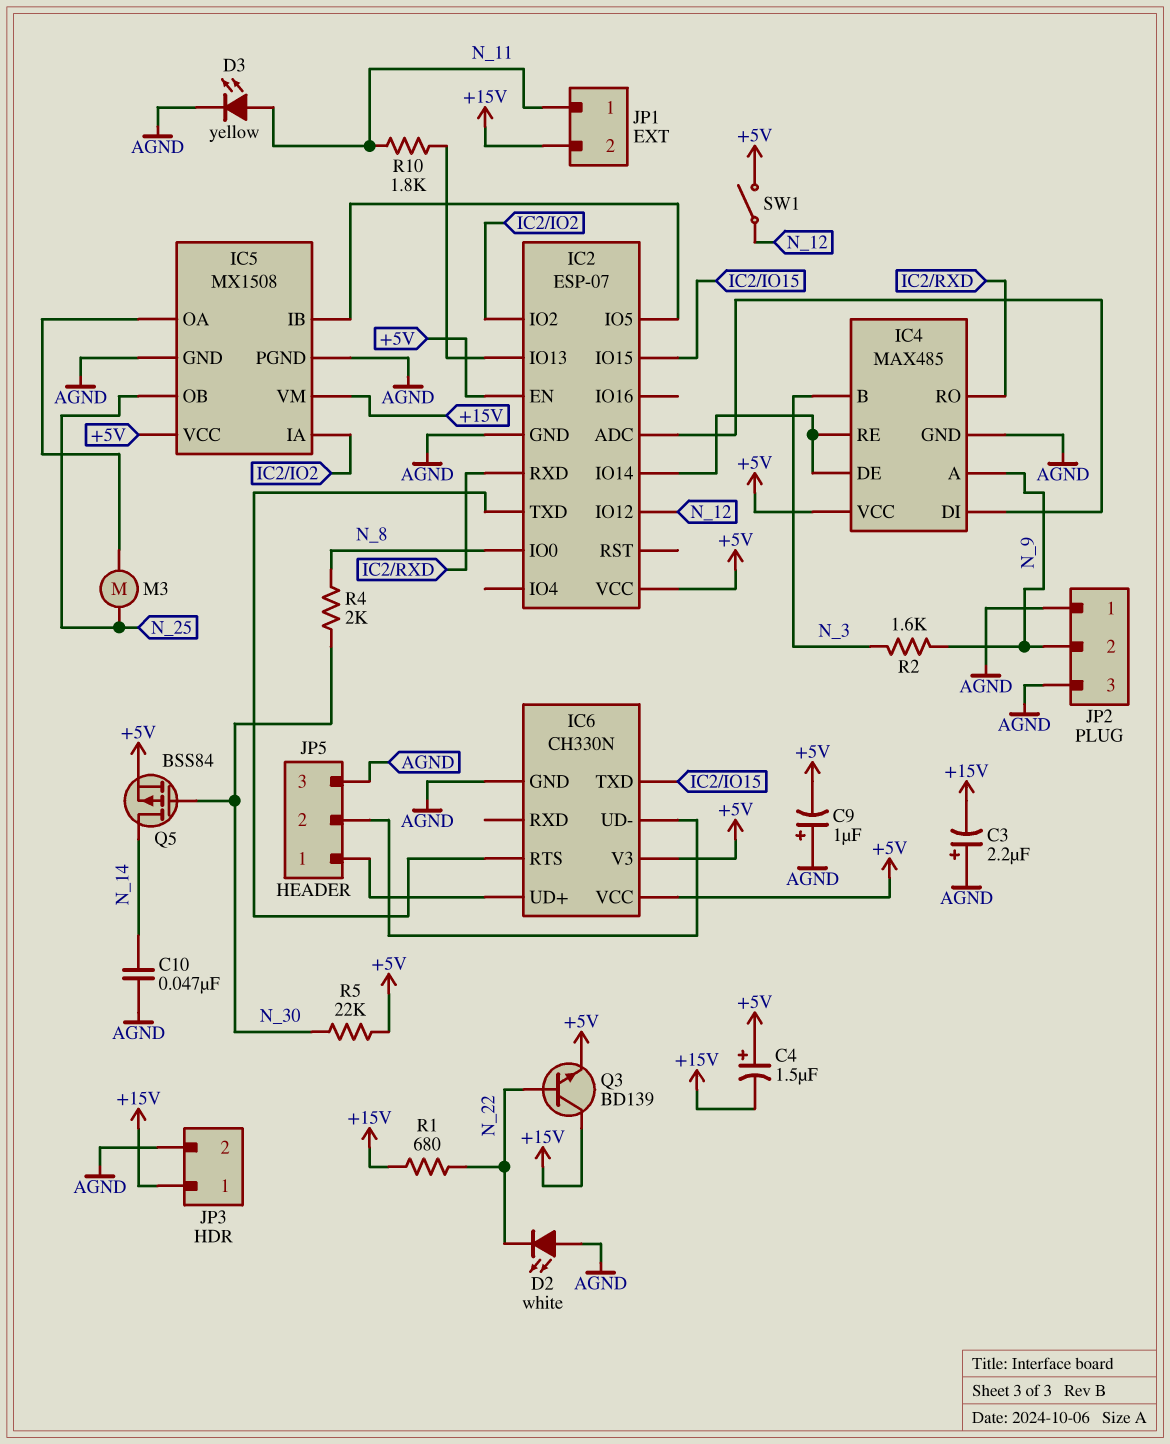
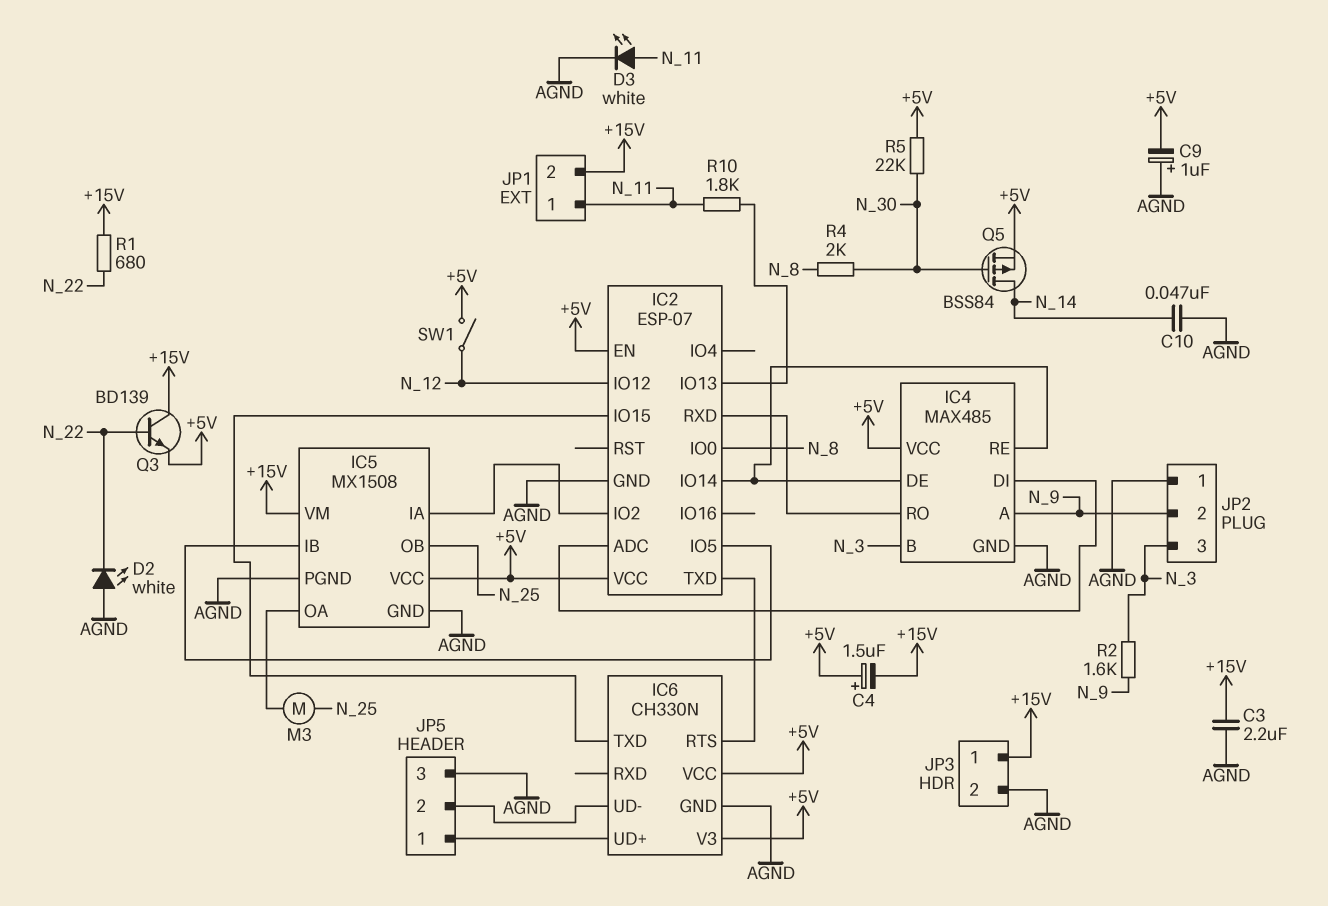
C3: 2.2uF (plus AGND, minus +15V) -> 2.2uF (+15V, AGND)
D3: LED yellow (A N_11, K AGND) -> LED white (A N_11, K AGND)
JP2 pin 3: AGND -> N_3

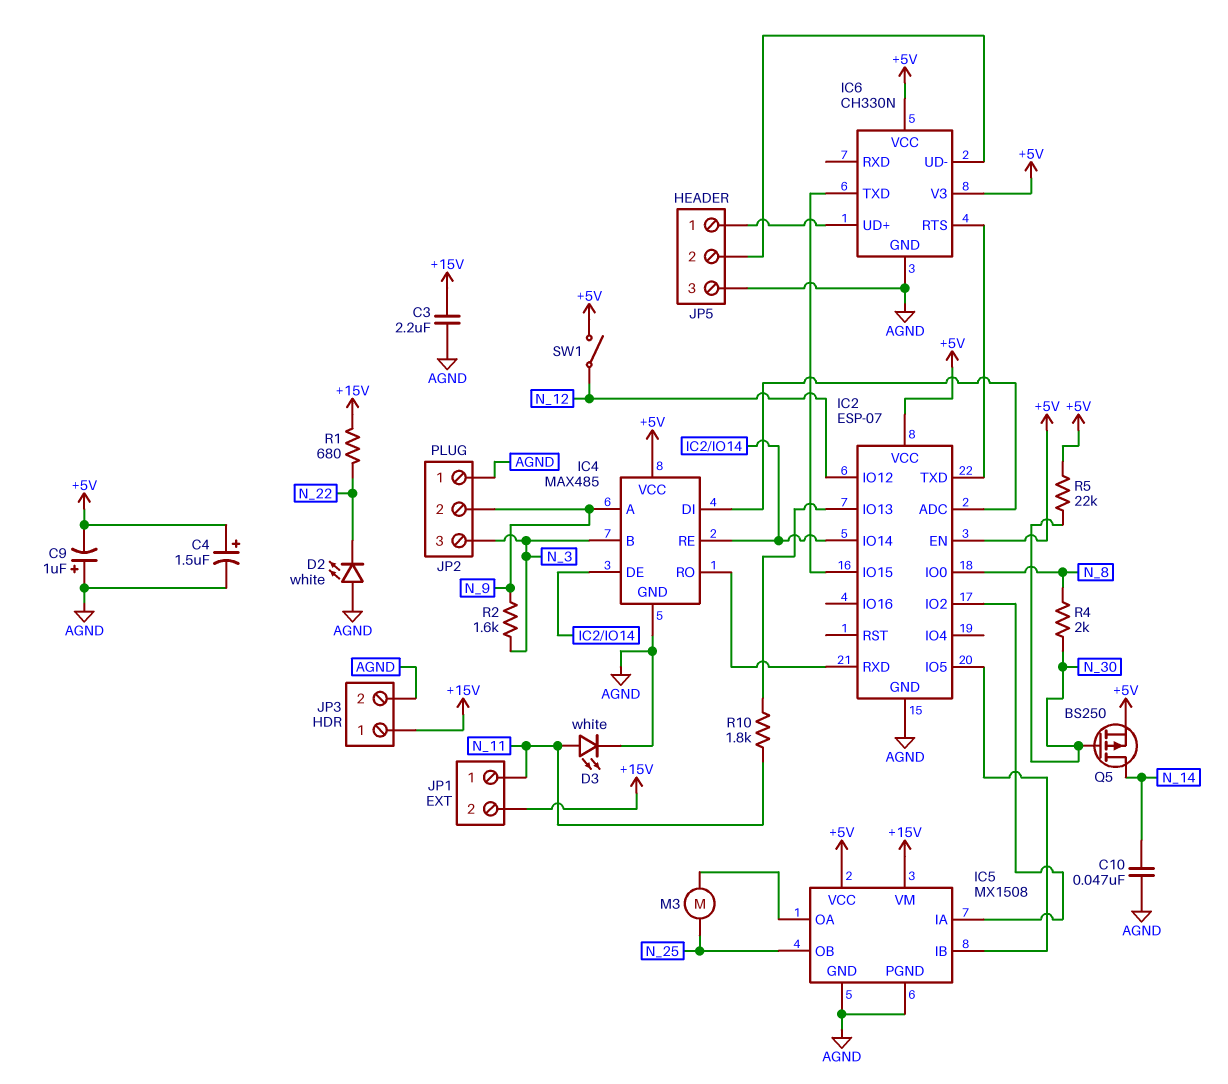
C4: 1.5uF (plus +5V, minus +15V) -> 1.5uF (plus +5V, minus AGND)
Q3: NPN BD139 (B N_22, C +15V, E +5V) -> none
Q5: PMOS BSS84 (G N_30, D N_14, S +5V) -> PMOS BS250 (G N_30, D N_14, S +5V)

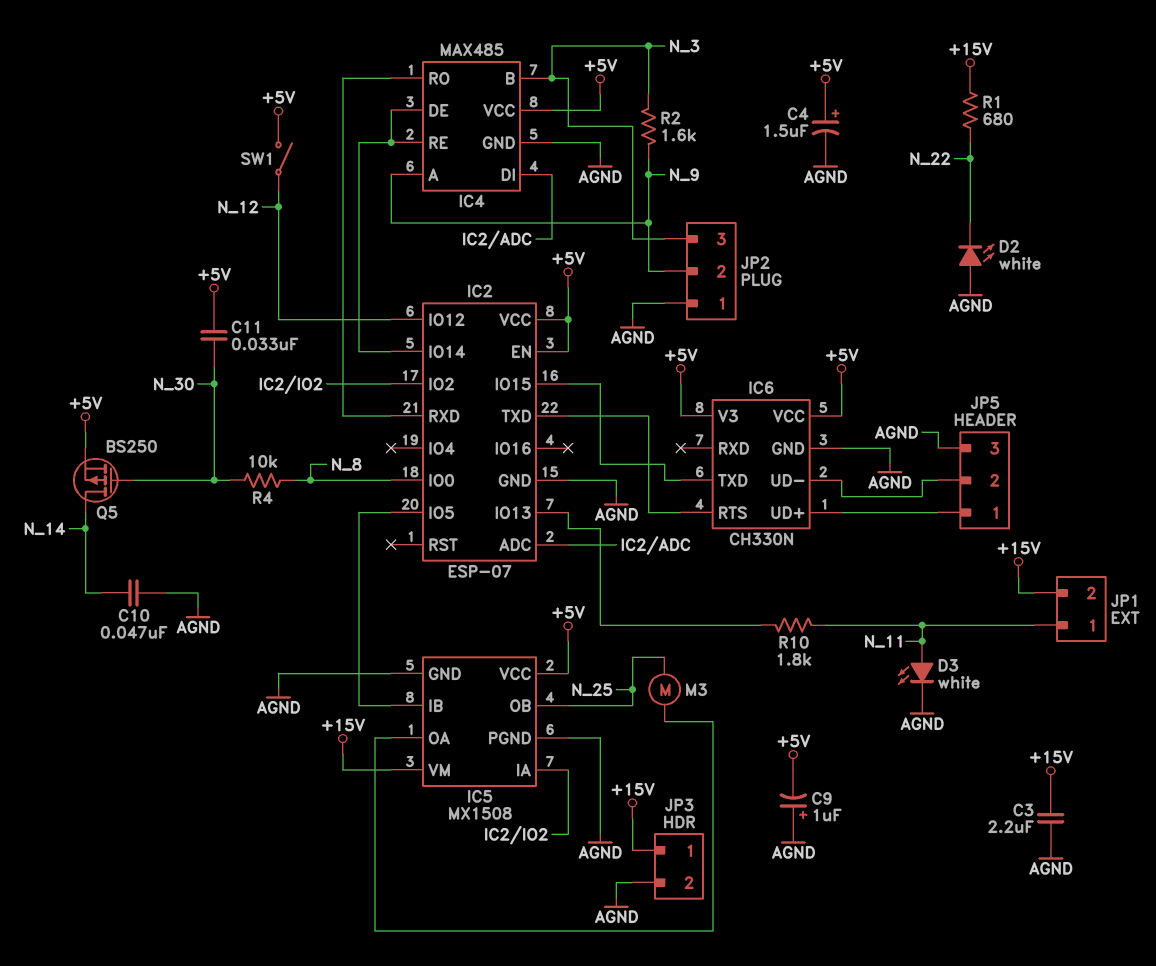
C11: none -> 33nF (+5V, N_30)
R4: 2k (N_8, N_30) -> 10k (N_8, N_30)
R5: 22k (+5V, N_30) -> none

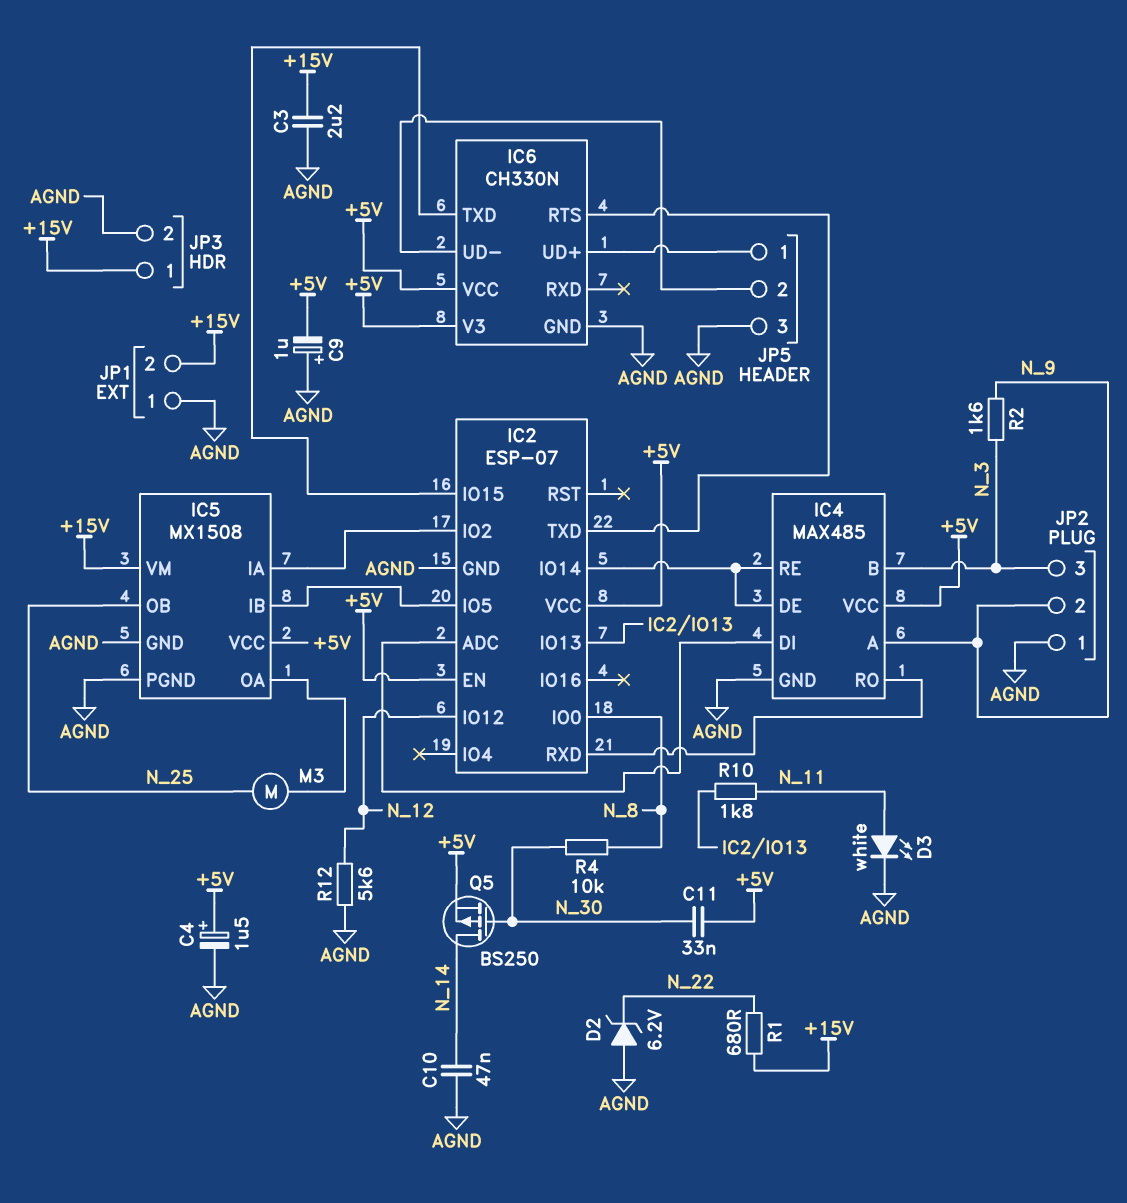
D2: LED white (A AGND, K N_22) -> zener 6.2V (A AGND, K N_22)
JP1 pin 1: N_11 -> AGND
R12: none -> 5.6k (AGND, N_12)
SW1: switch (+5V, N_12) -> none

